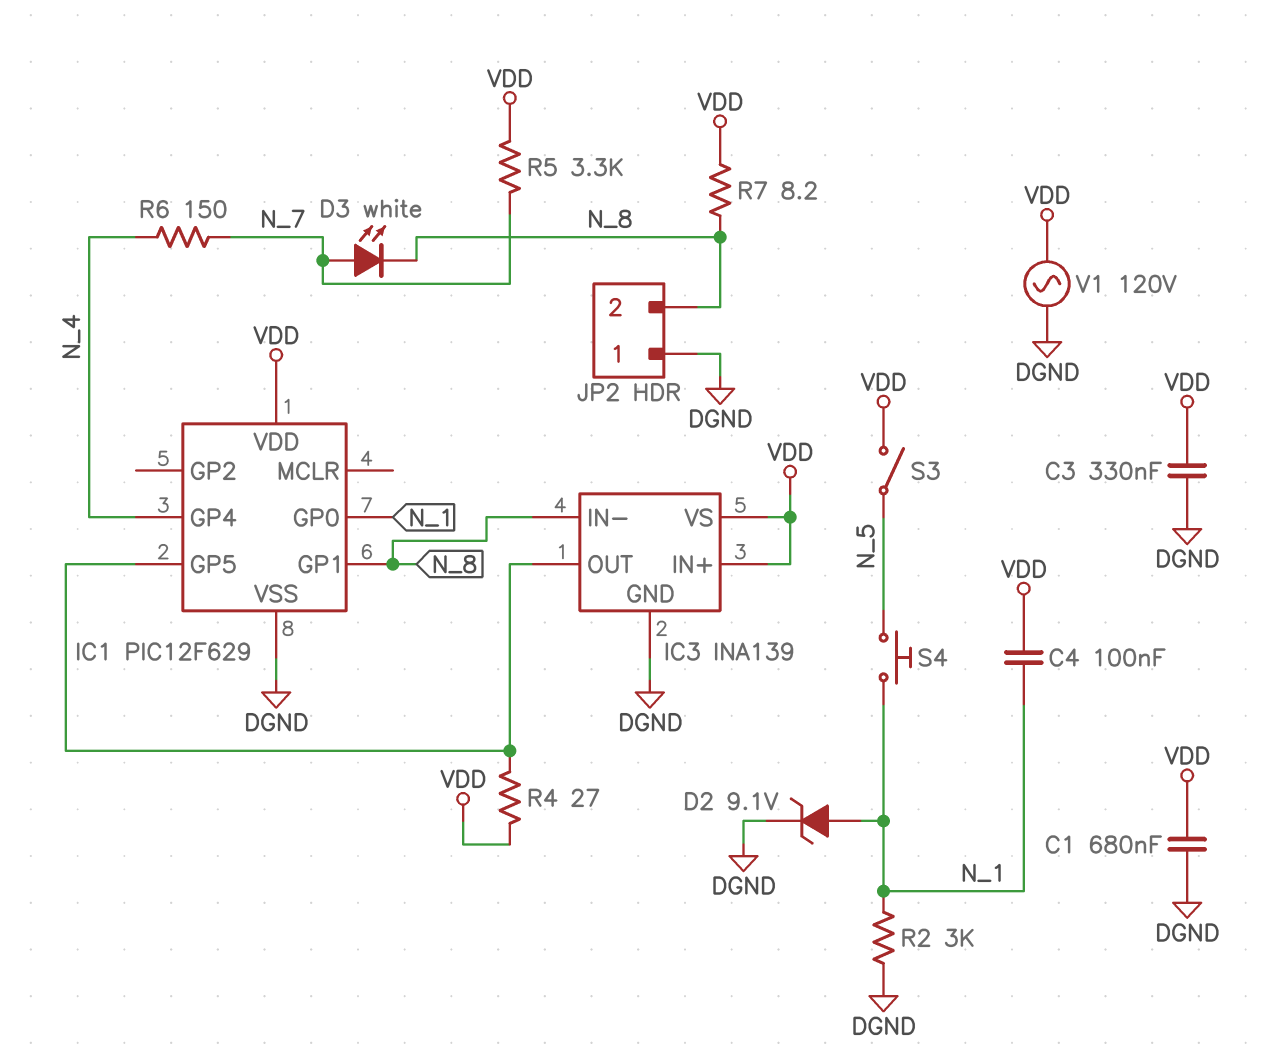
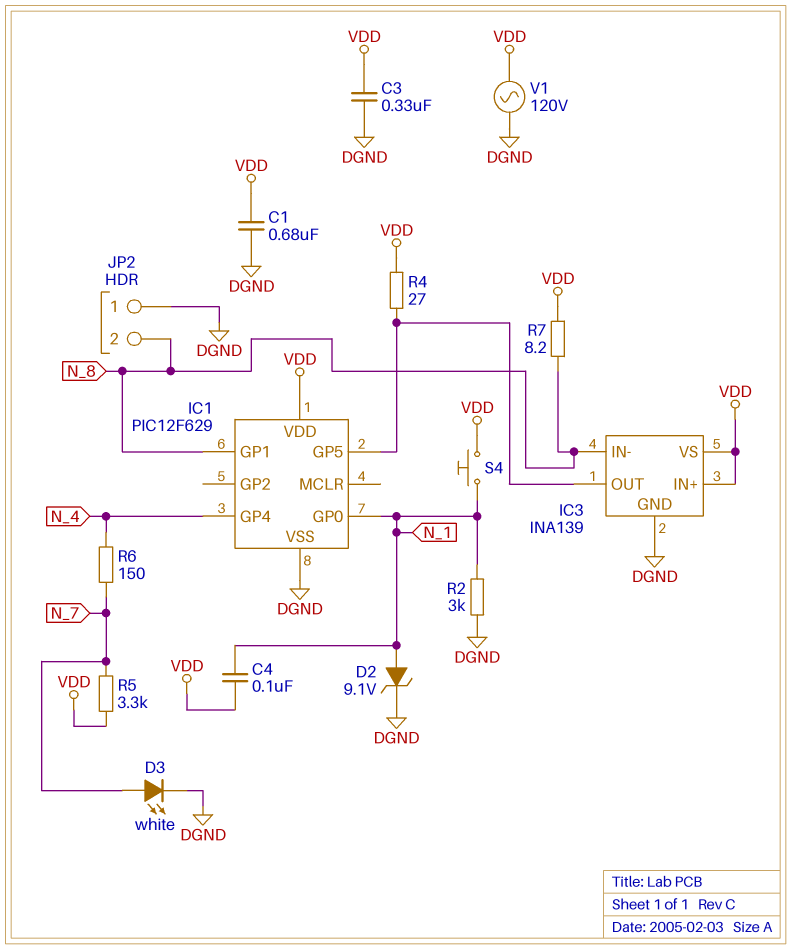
D3: LED white (A N_7, K N_8) -> LED white (A N_7, K DGND)
S3: switch (N_5, VDD) -> none
S4: button (N_1, N_5) -> button (N_1, VDD)

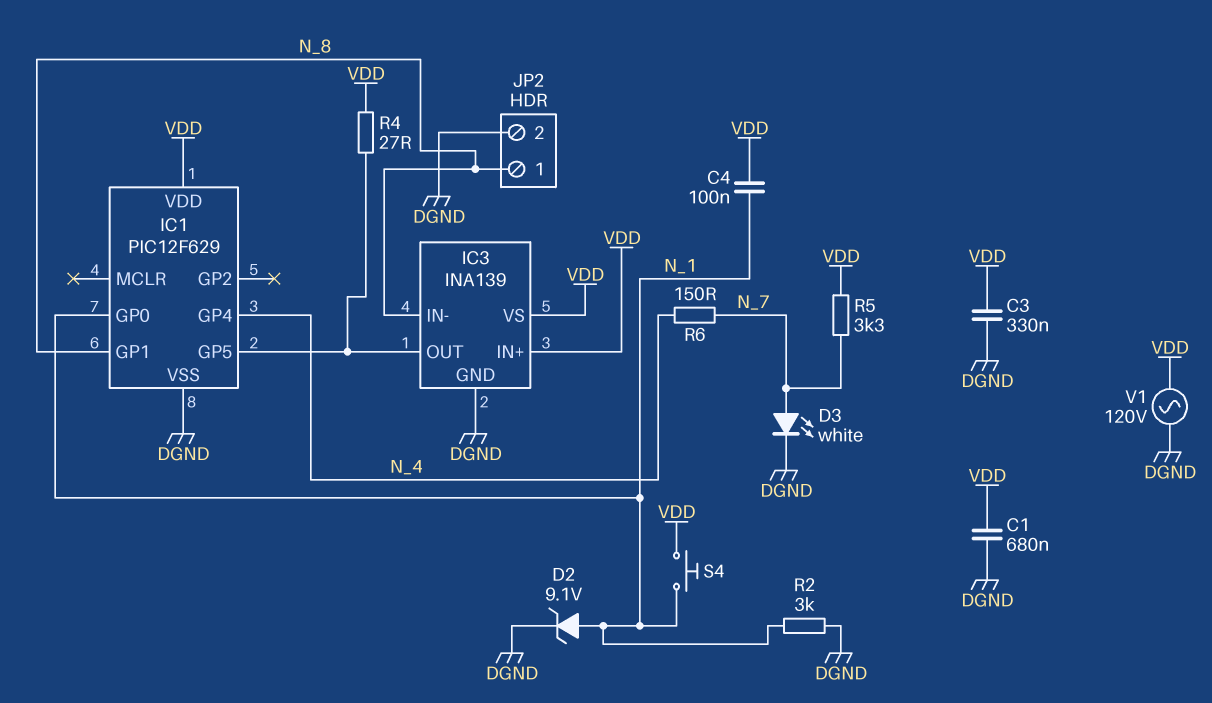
JP2 pin 1: DGND -> N_8
JP2 pin 2: N_8 -> DGND
R7: 8.2 (N_8, VDD) -> none

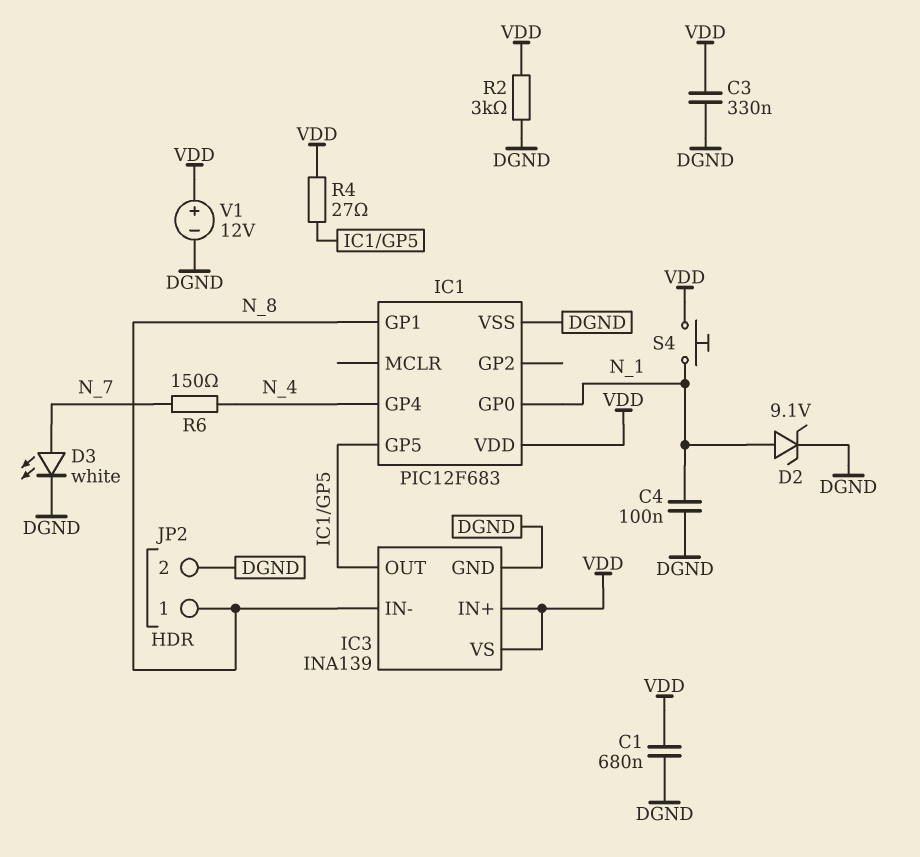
C4: 100nF (N_1, VDD) -> 100nF (DGND, N_1)
IC1: PIC12F629 -> PIC12F683
R2: 3k (DGND, N_1) -> 3k (DGND, VDD)
R5: 3.3k (N_7, VDD) -> none
V1: AC 120V (DGND, VDD) -> 12V (plus VDD, minus DGND)

